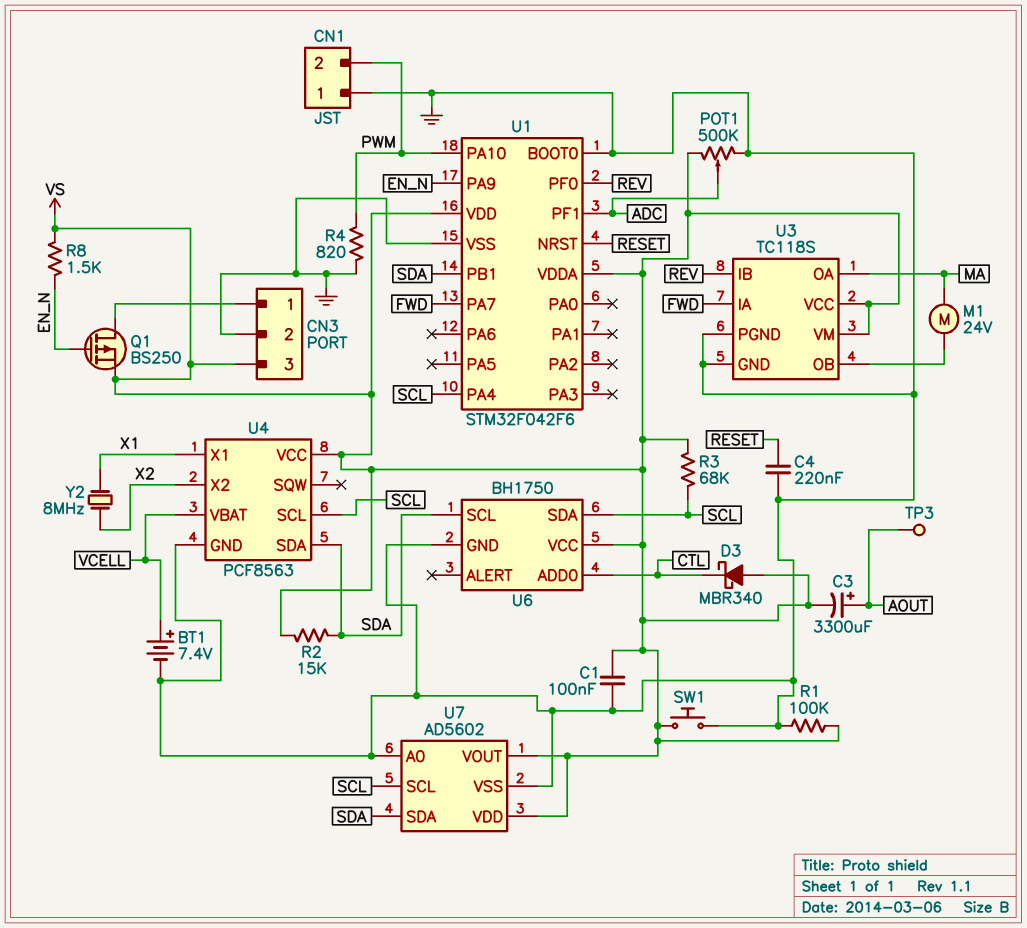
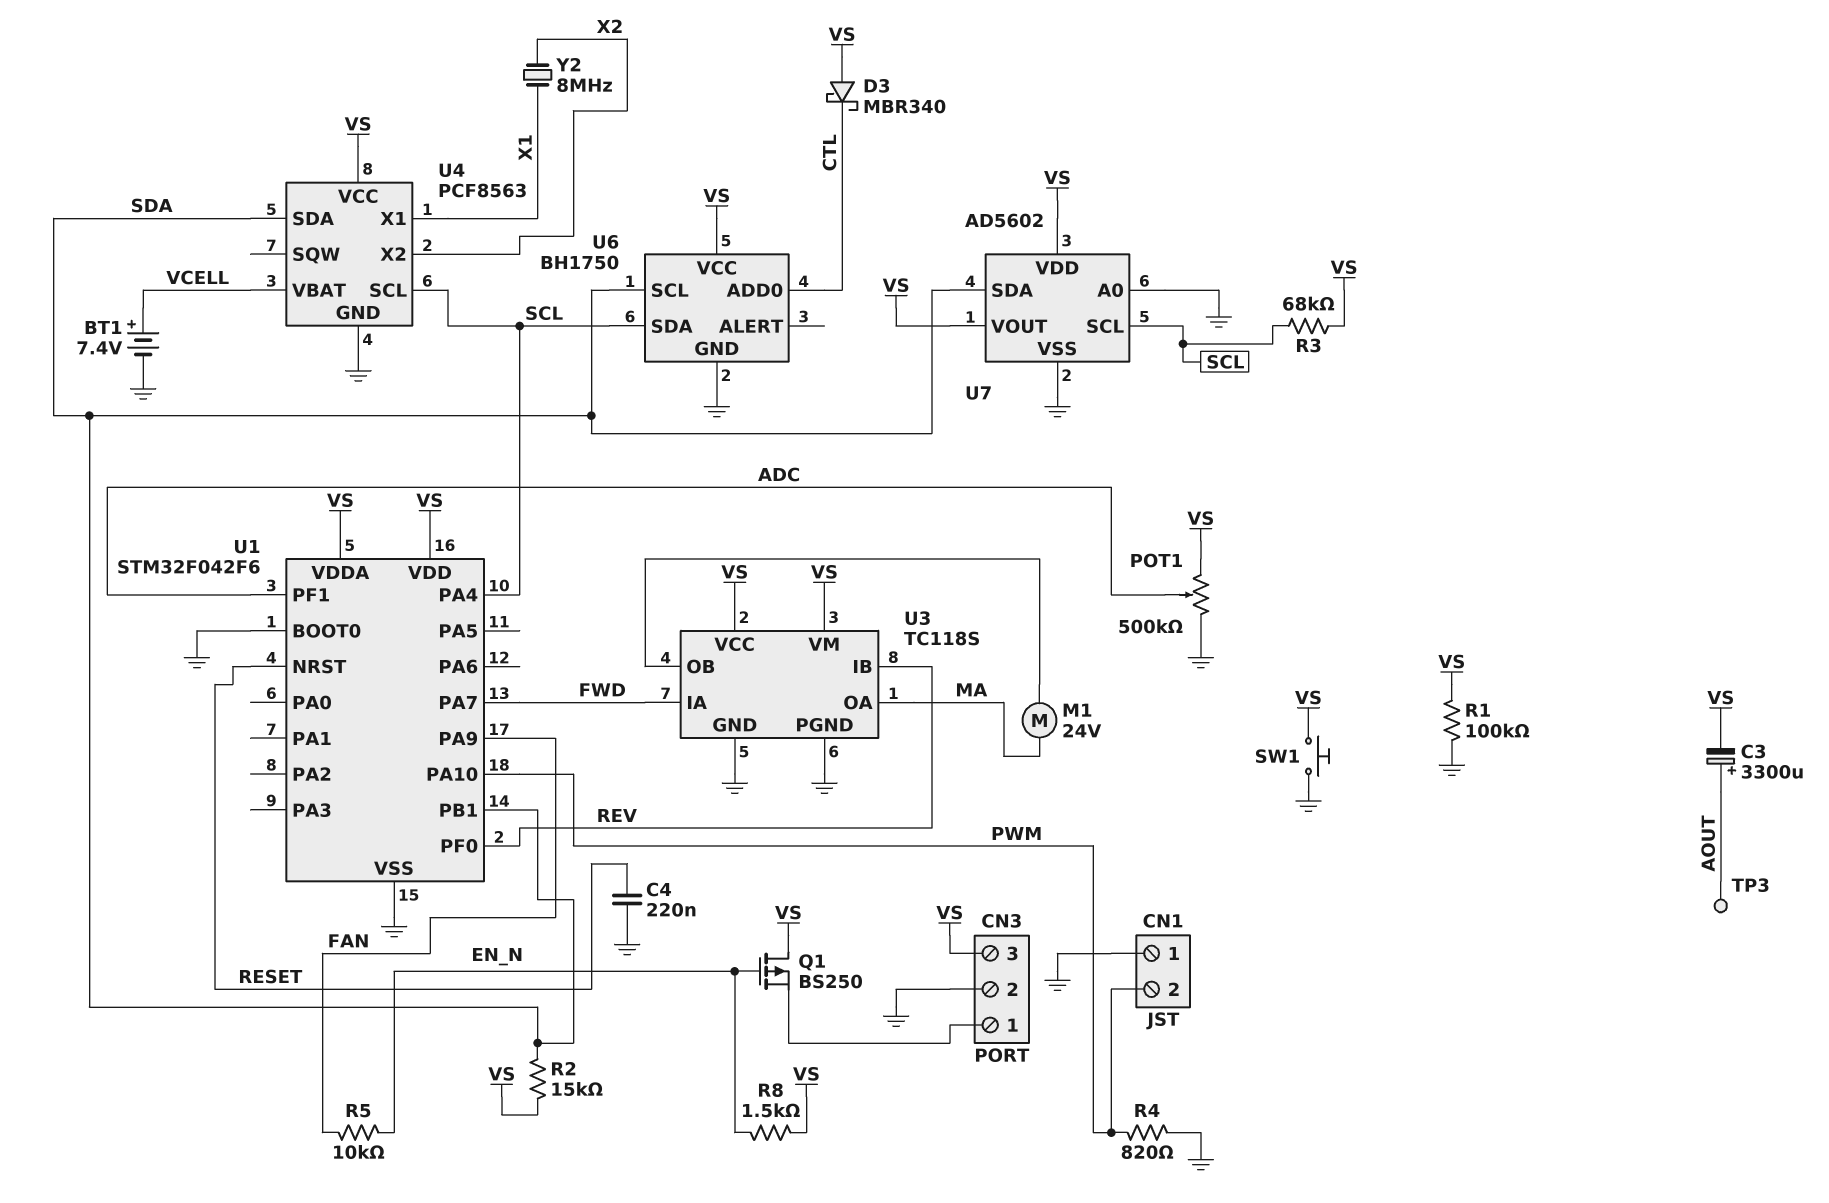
C1: 100nF (GND, VS) -> none
Q1: PMOS BS250 (G EN_N, D CN3/1, S VS) -> PMOS BS250 (G EN_N, D VS, S CN3/1)
R5: none -> 10k (EN_N, FAN)
U1 pin PA9: EN_N -> FAN

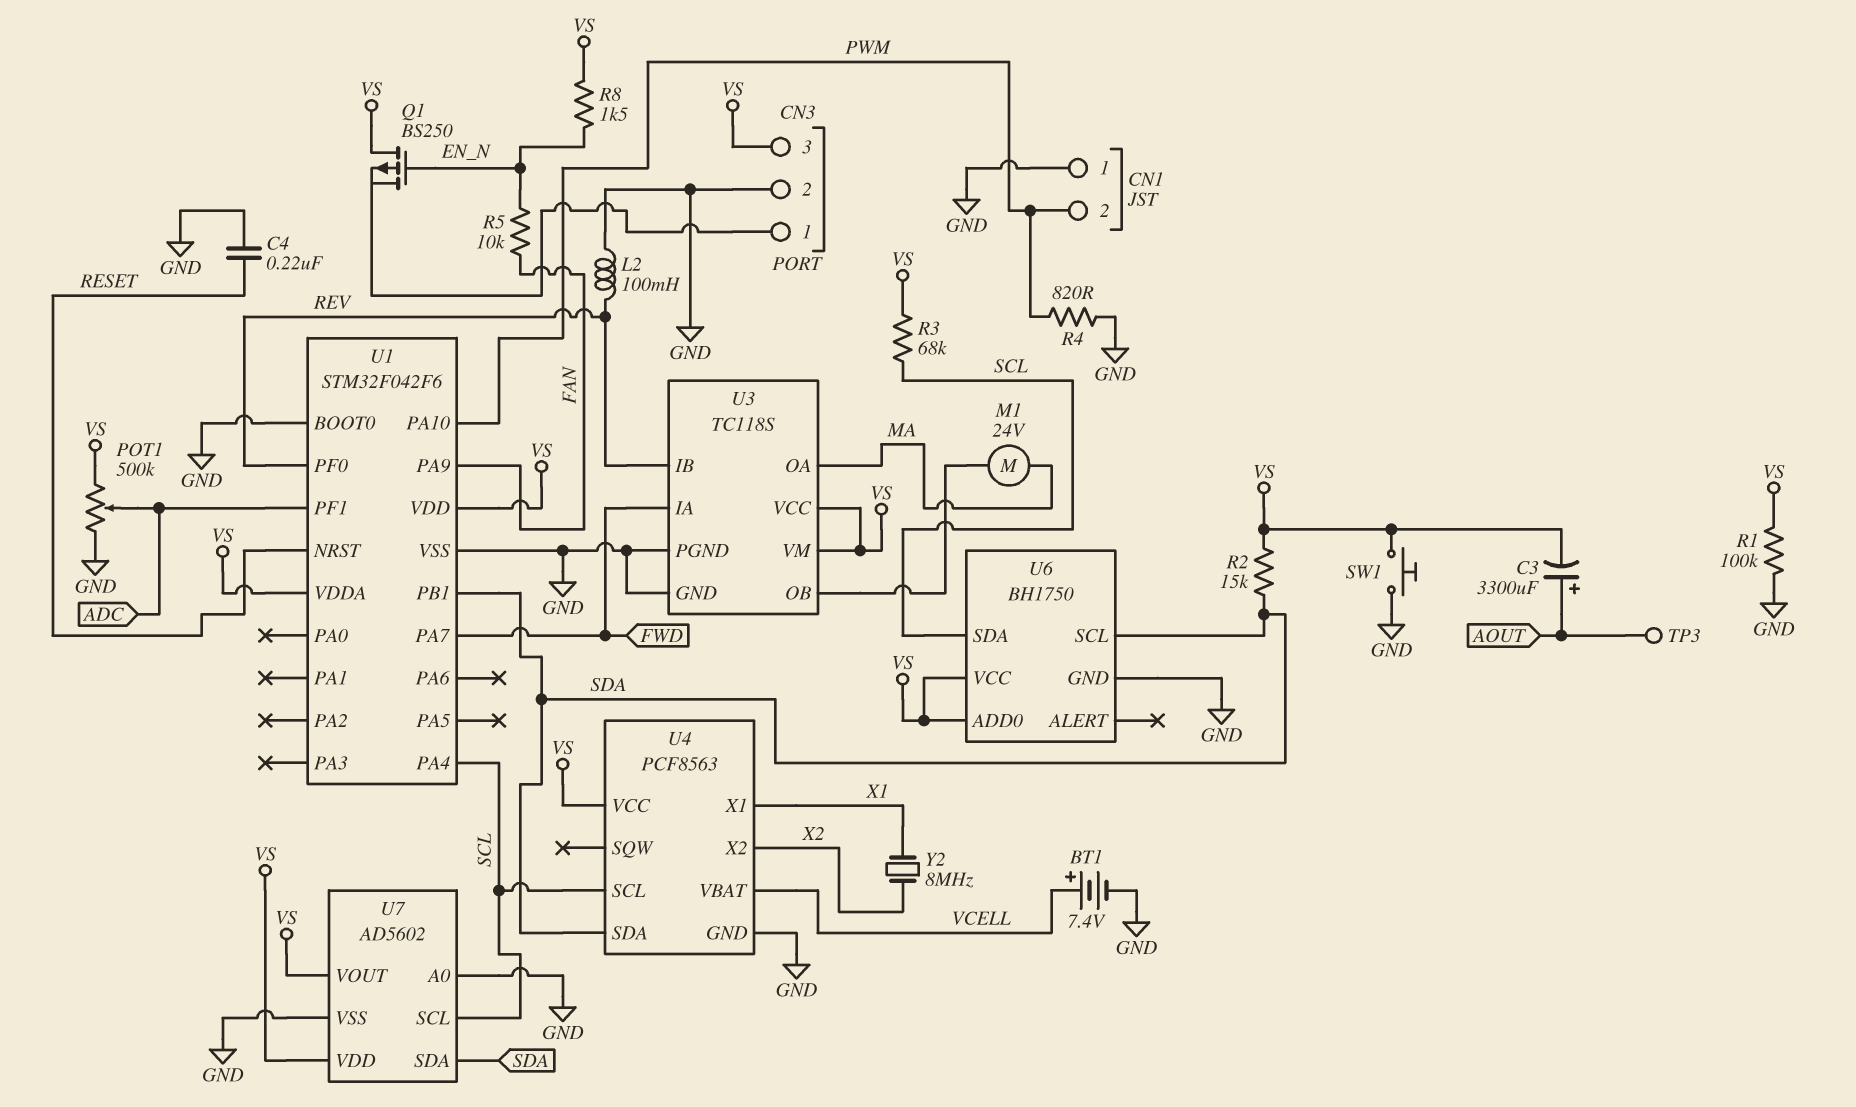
D3: schottky MBR340 (A VS, K CTL) -> none
L2: none -> 100mH (GND, REV)
U6 pin ADD0: CTL -> VS

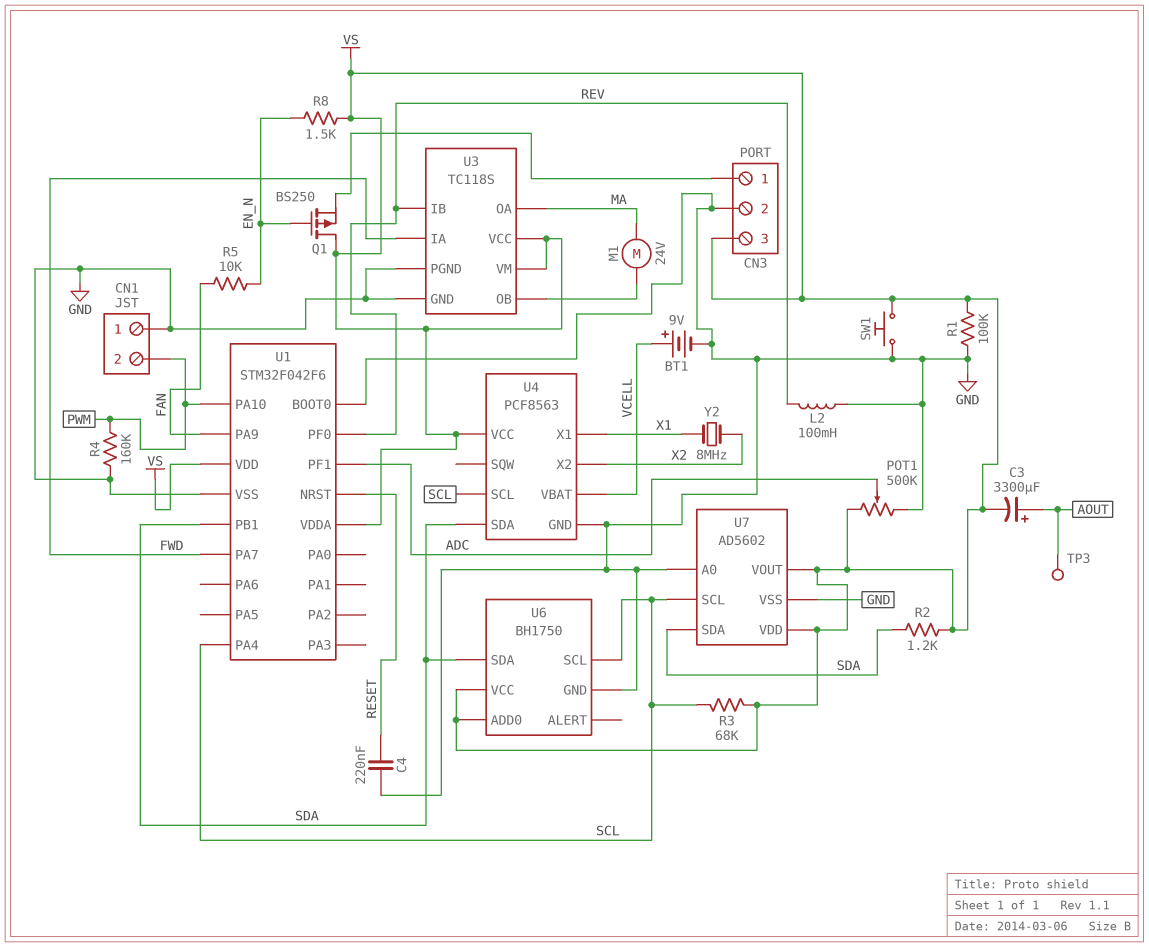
BT1: 7.4V (plus VCELL, minus GND) -> 9V (plus VCELL, minus GND)
R2: 15k (SDA, VS) -> 1.2k (SDA, VS)
R4: 820 (GND, PWM) -> 160k (GND, PWM)
U6 pin SCL: SDA -> SCL
U6 pin SDA: SCL -> SDA

